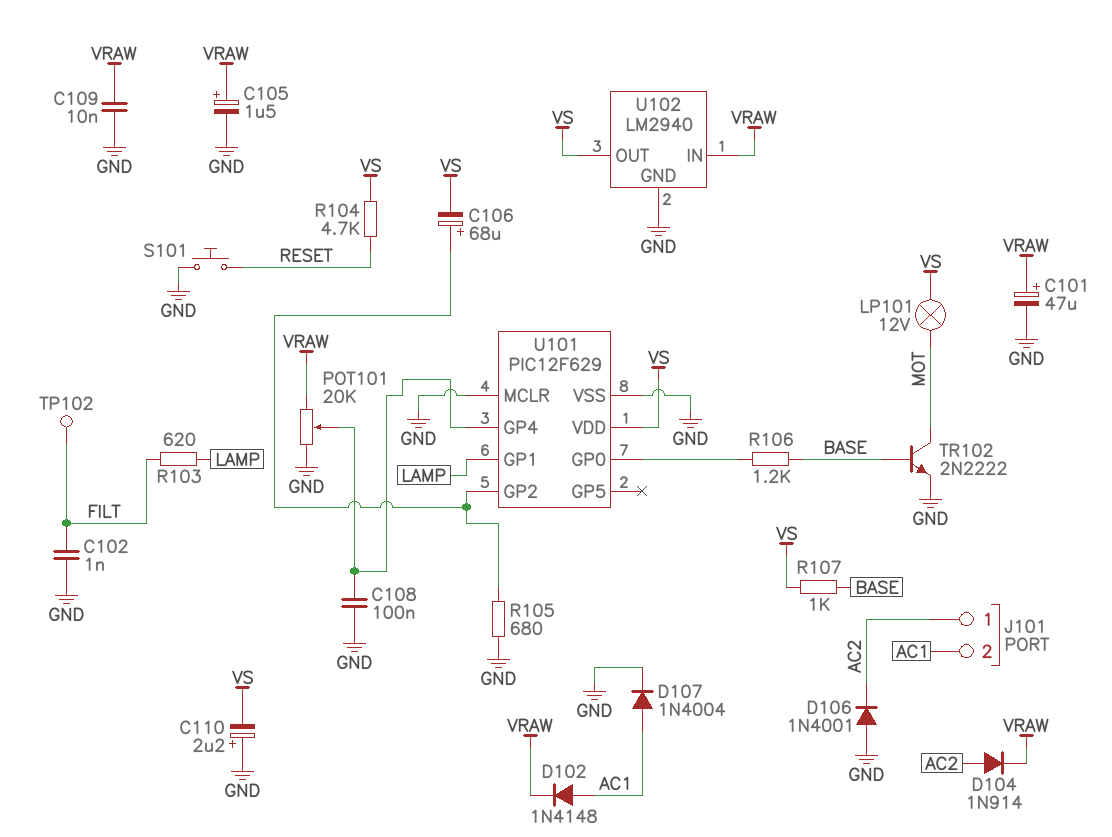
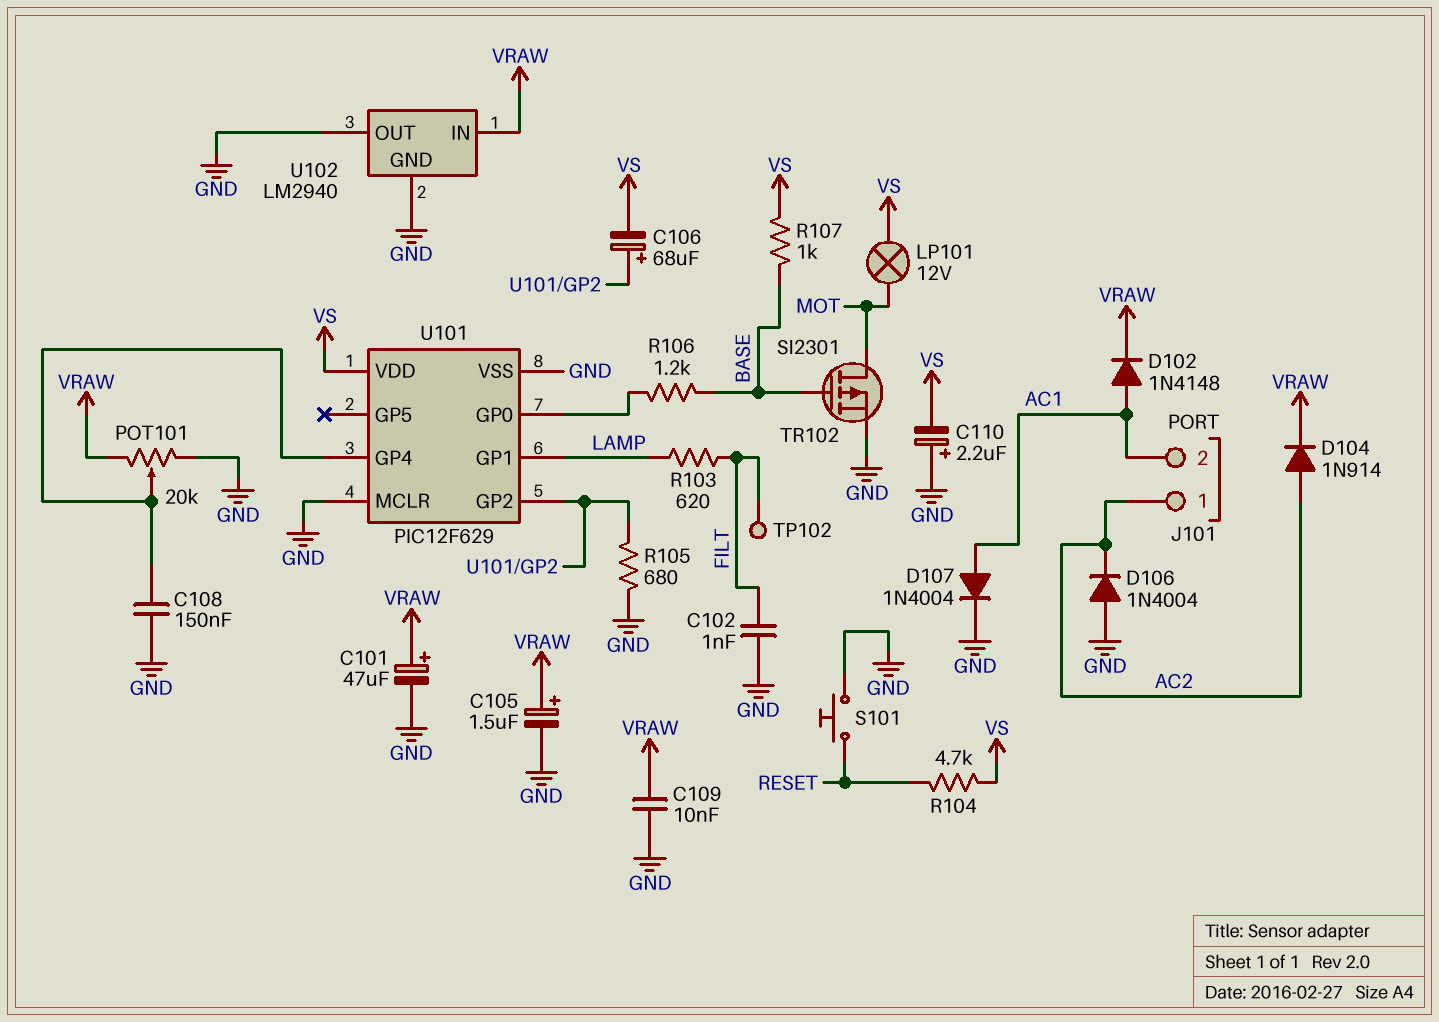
C108: 100nF (GND, U101/GP4) -> 150nF (GND, U101/GP4)
D106: diode 1N4001 (A GND, K AC2) -> diode 1N4004 (A GND, K AC2)
TR102: NPN 2N2222 (B BASE, C MOT, E GND) -> PMOS SI2301 (G BASE, D MOT, S GND)
U102 pin OUT: VS -> GND

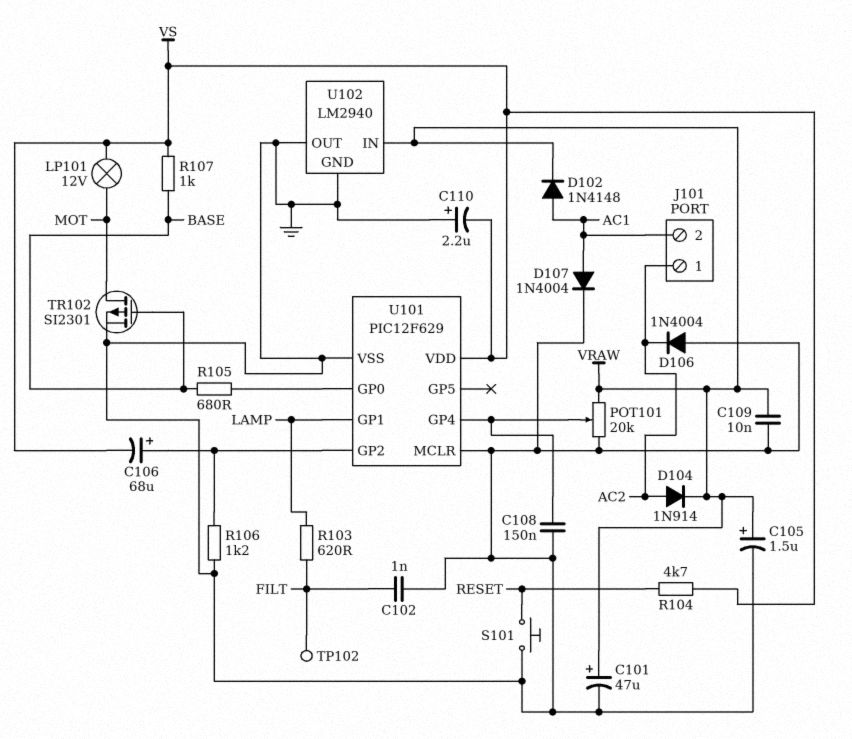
R105: 680 (GND, U101/GP2) -> 680 (BASE, U101/GP0)
R106: 1.2k (BASE, U101/GP0) -> 1.2k (GND, U101/GP2)

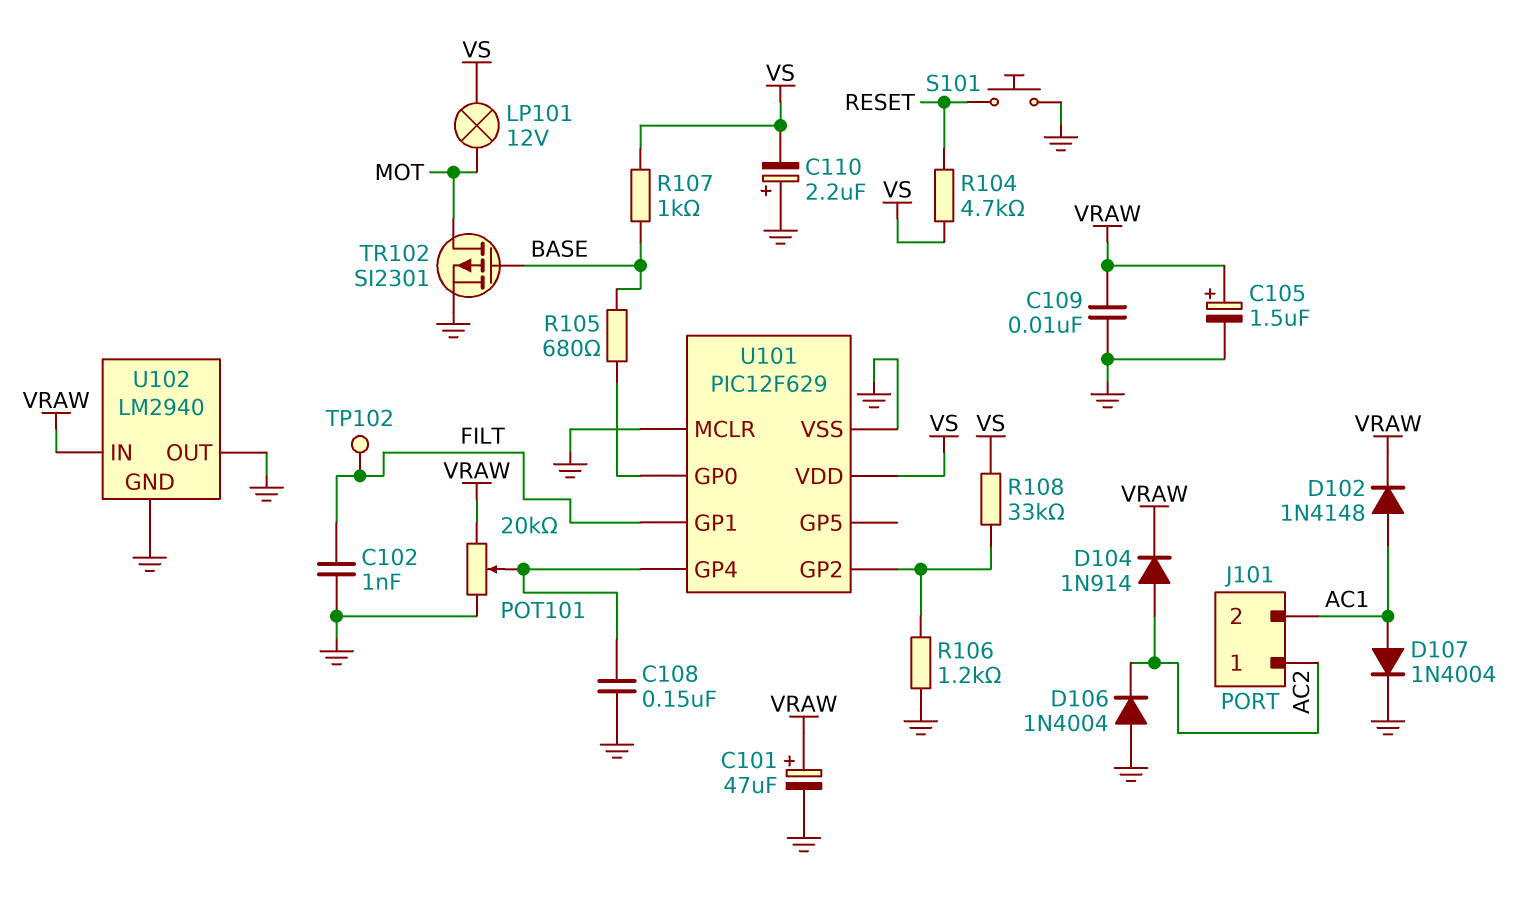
C106: 68uF (plus U101/GP2, minus VS) -> none
R103: 620 (FILT, LAMP) -> none
R108: none -> 33k (U101/GP2, VS)
U101 pin GP1: LAMP -> FILT

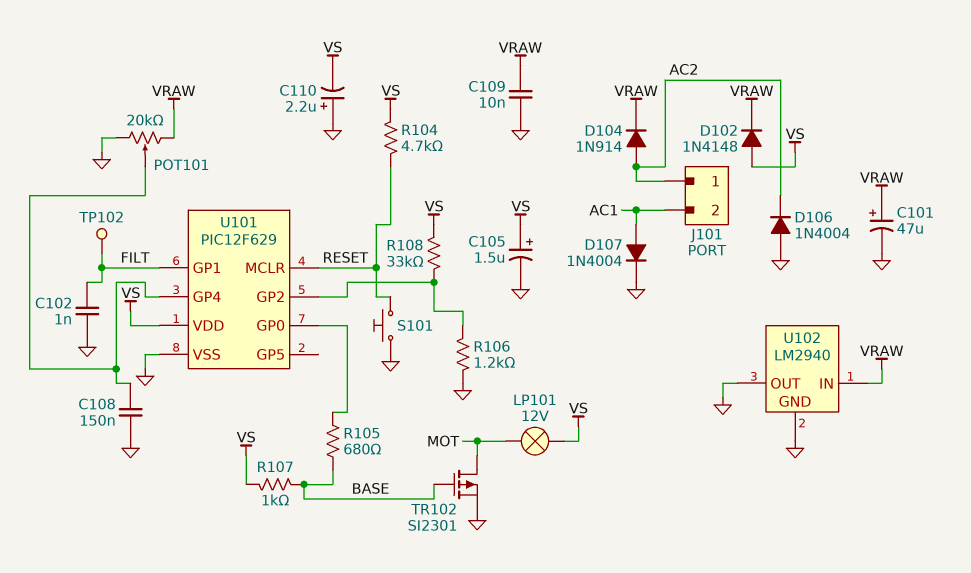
C105: 1.5uF (plus VRAW, minus GND) -> 1.5uF (plus VS, minus GND)
D102: diode 1N4148 (A AC1, K VRAW) -> diode 1N4148 (A VS, K VRAW)
U101 pin MCLR: GND -> RESET

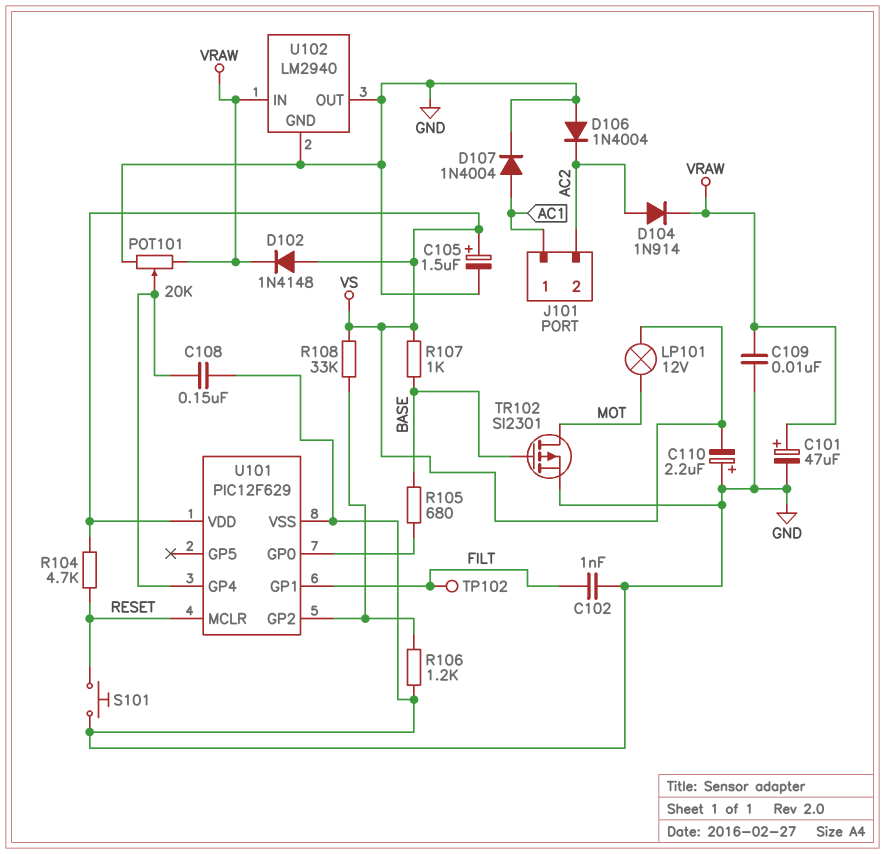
J101 pin 1: AC2 -> AC1
J101 pin 2: AC1 -> AC2

